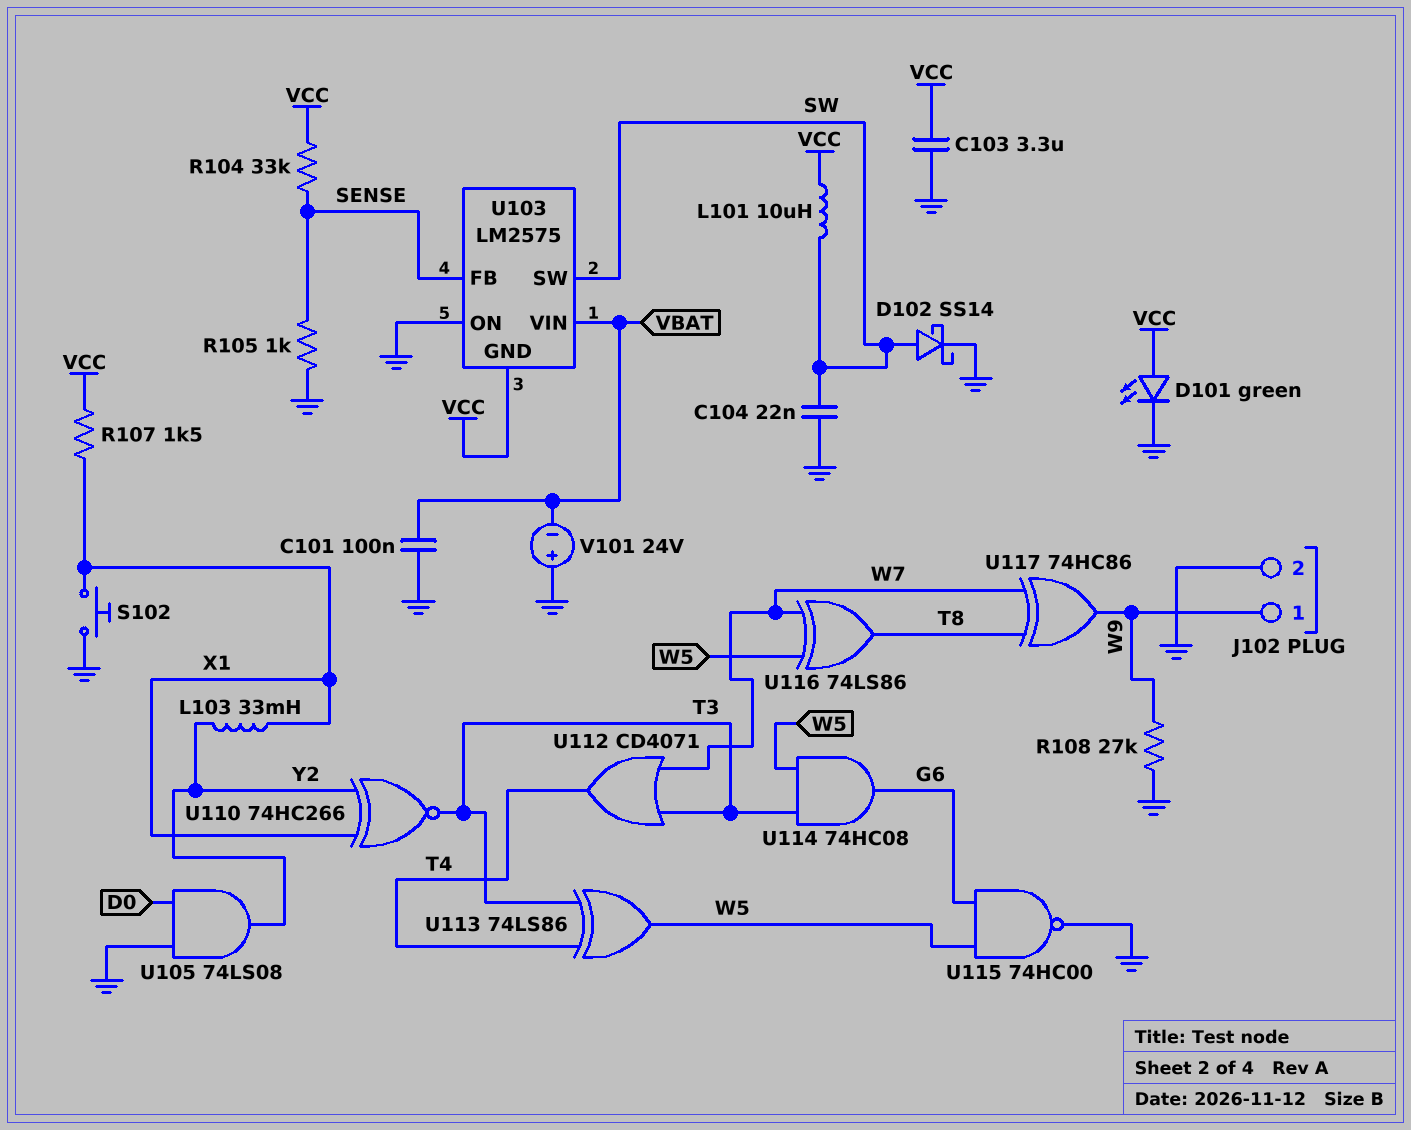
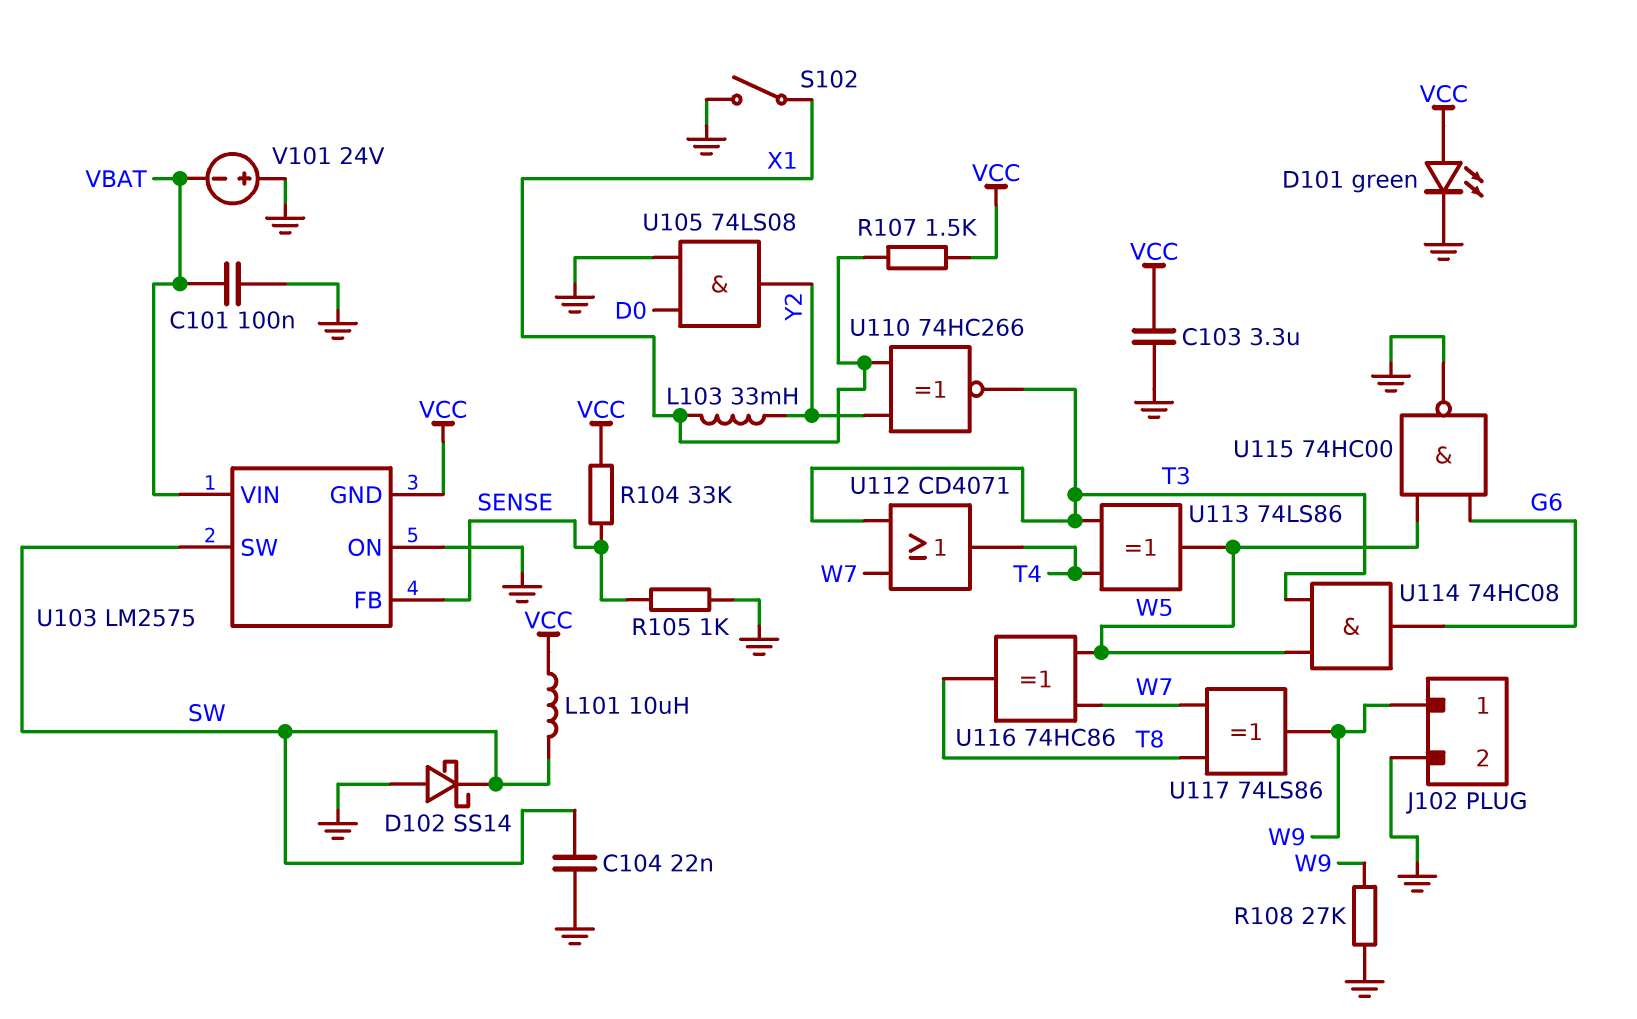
D102: schottky SS14 (A SW, K GND) -> schottky SS14 (A GND, K SW)
S102: button (GND, X1) -> switch (GND, X1)
U116: XOR 74LS86 (in W5, in W7, out T8) -> XOR 74HC86 (in W5, in W7, out T8)
U117: XOR 74HC86 (in T8, in W7, out W9) -> XOR 74LS86 (in T8, in W7, out W9)

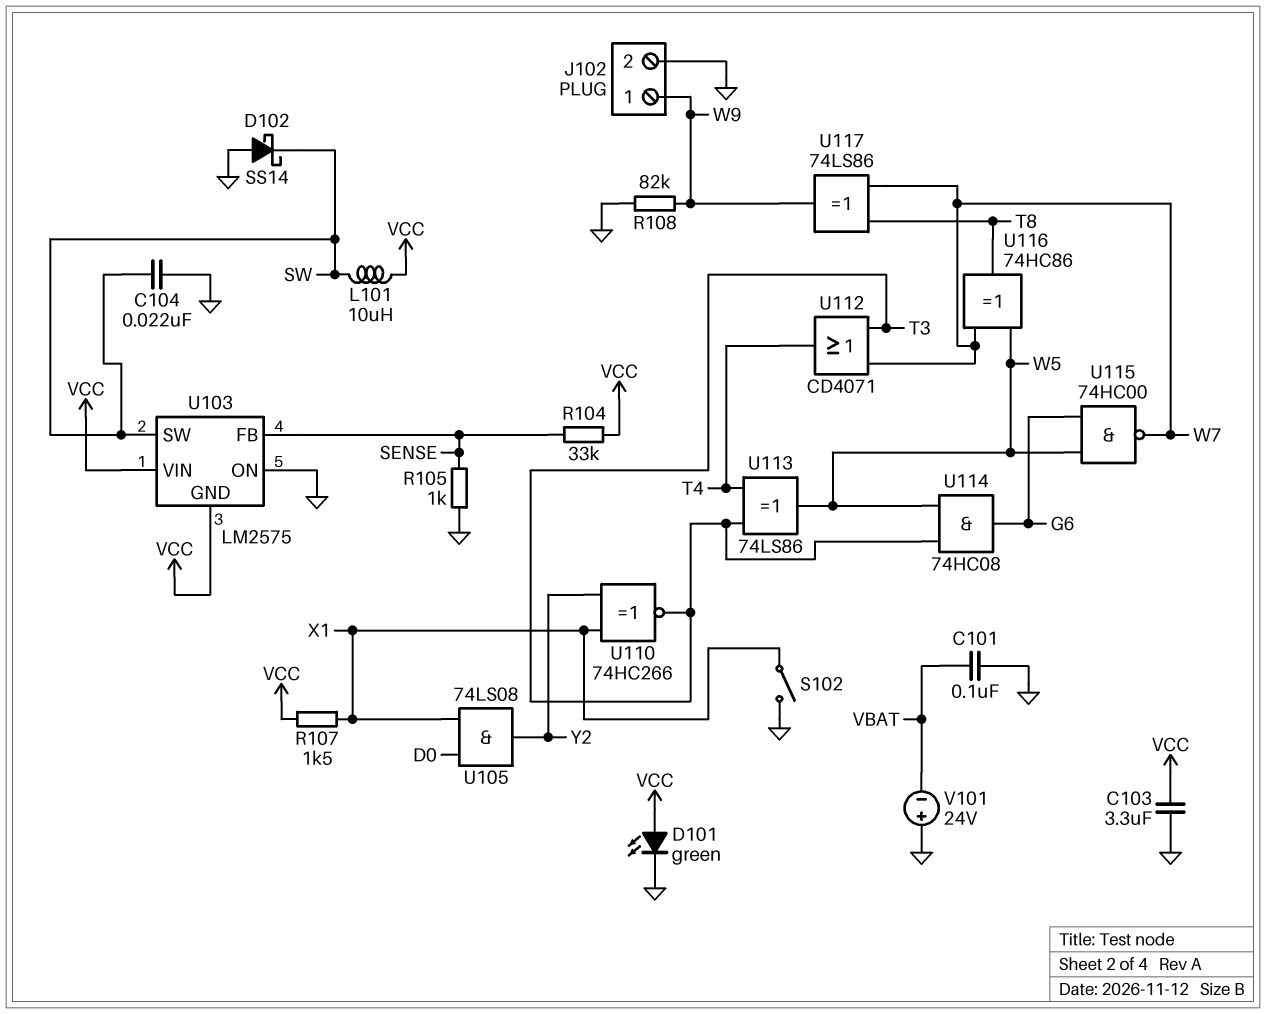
L103: 33mH (X1, Y2) -> none
R108: 27k (GND, W9) -> 82k (GND, W9)
U103 pin VIN: VBAT -> VCC
U105: AND 74LS08 (in D0, in GND, out Y2) -> AND 74LS08 (in D0, in X1, out Y2)
U115: NAND 74HC00 (in G6, in W5, out GND) -> NAND 74HC00 (in G6, in W5, out W7)

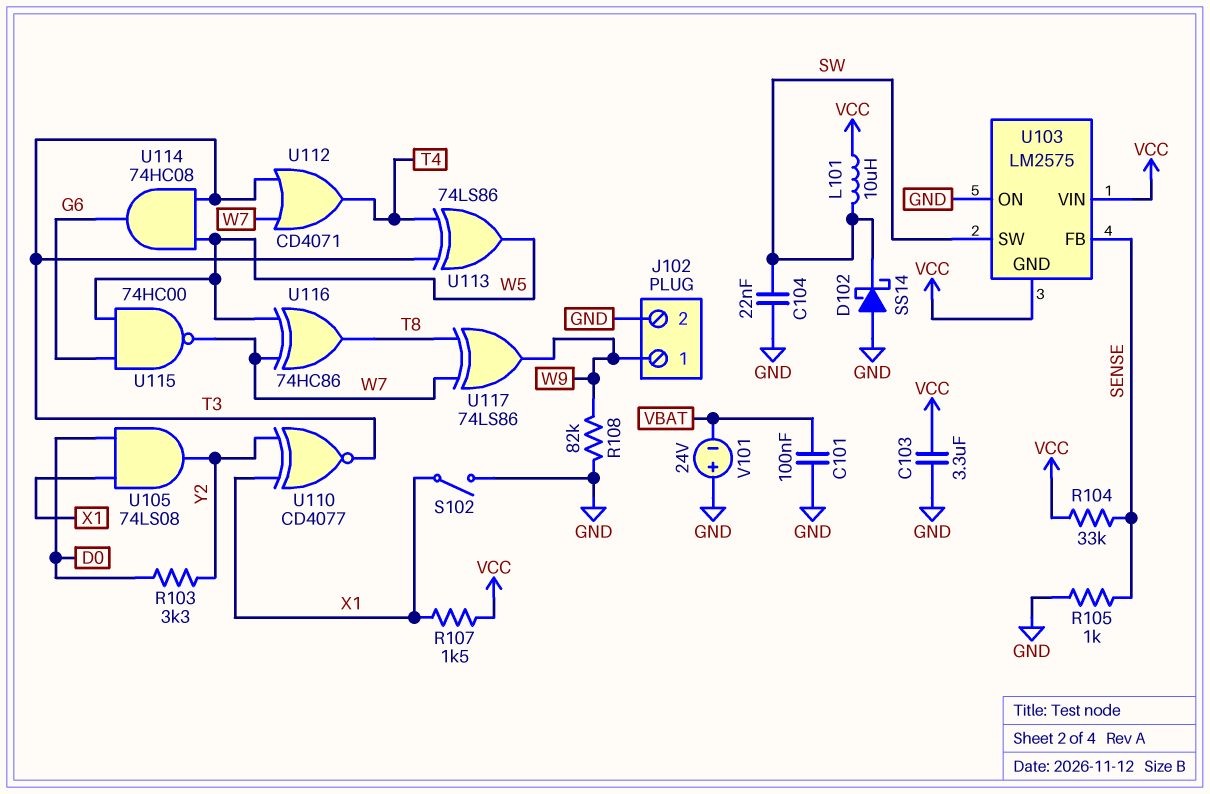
D101: LED green (A VCC, K GND) -> none
R103: none -> 3.3k (D0, Y2)
U110: XNOR 74HC266 (in X1, in Y2, out T3) -> XNOR CD4077 (in X1, in Y2, out T3)

